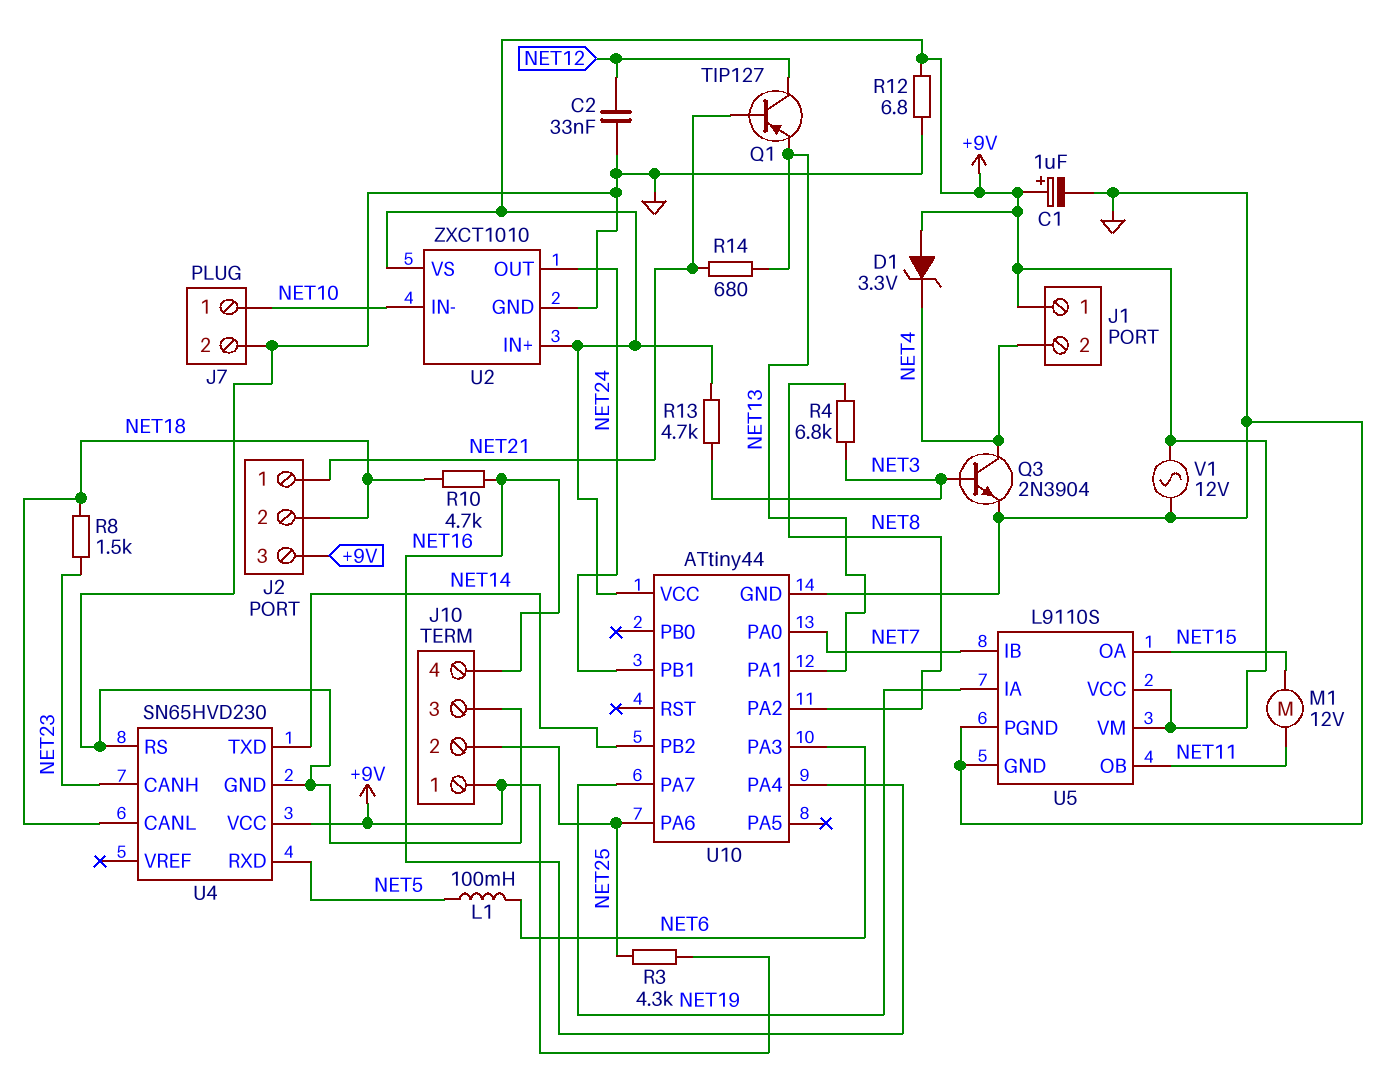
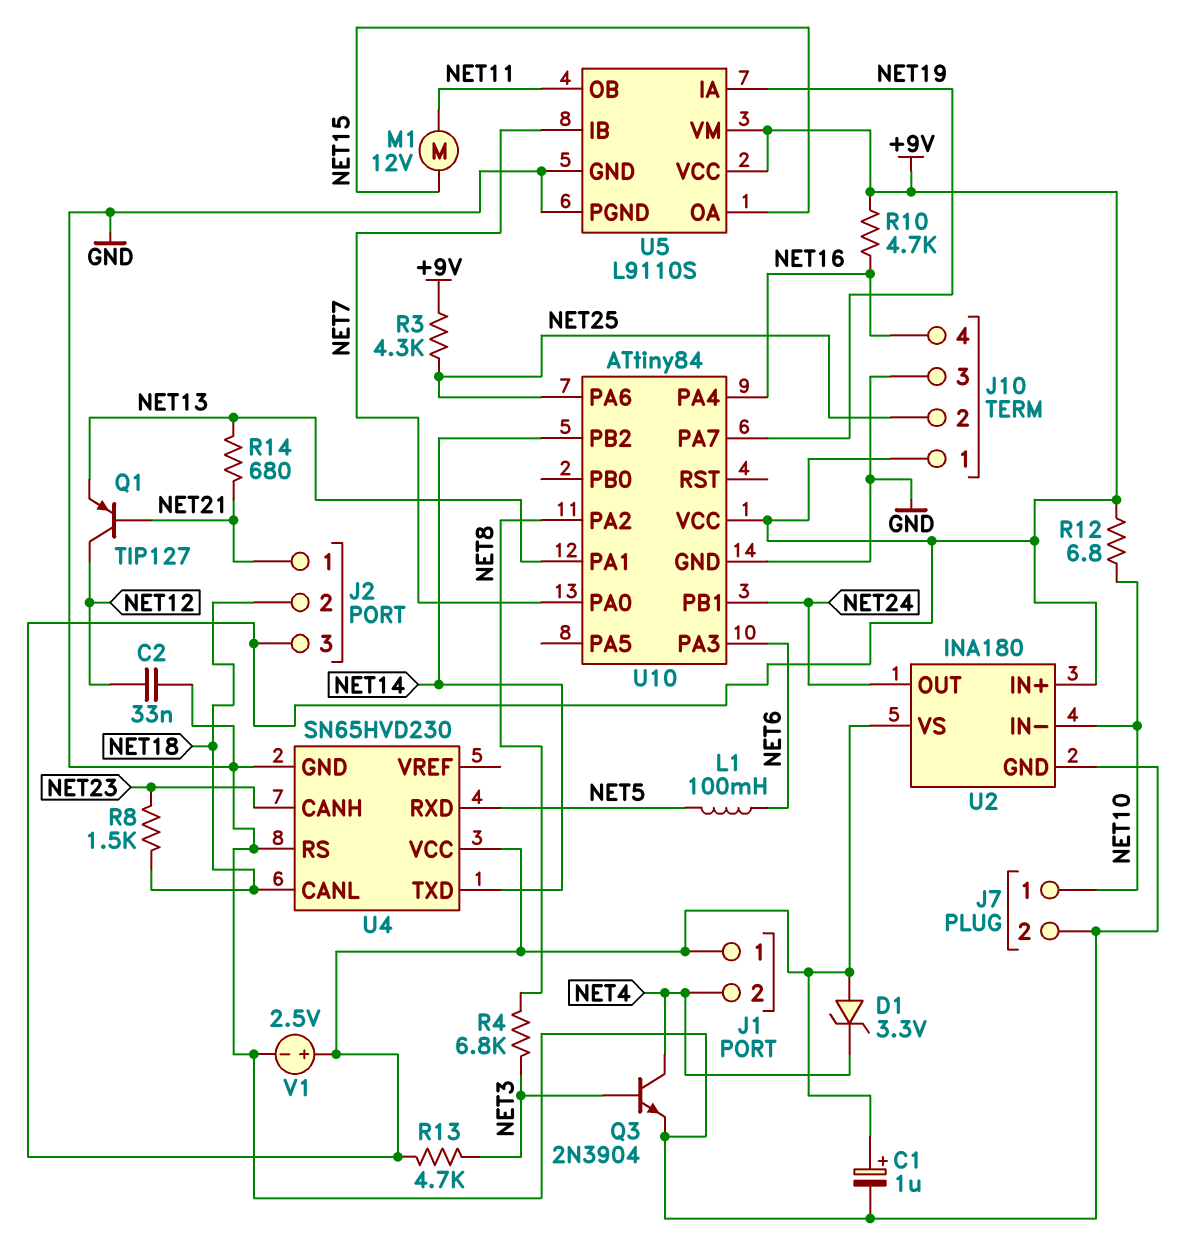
R10: 4.7k (NET16, NET18) -> 4.7k (+9V, NET16)
R12: 6.8 (+9V, GND) -> 6.8 (+9V, NET10)
U2: ZXCT1010 -> INA180
U10: ATtiny44 -> ATtiny84
V1: AC 12V (+9V, GND) -> 2.5V (plus +9V, minus GND)

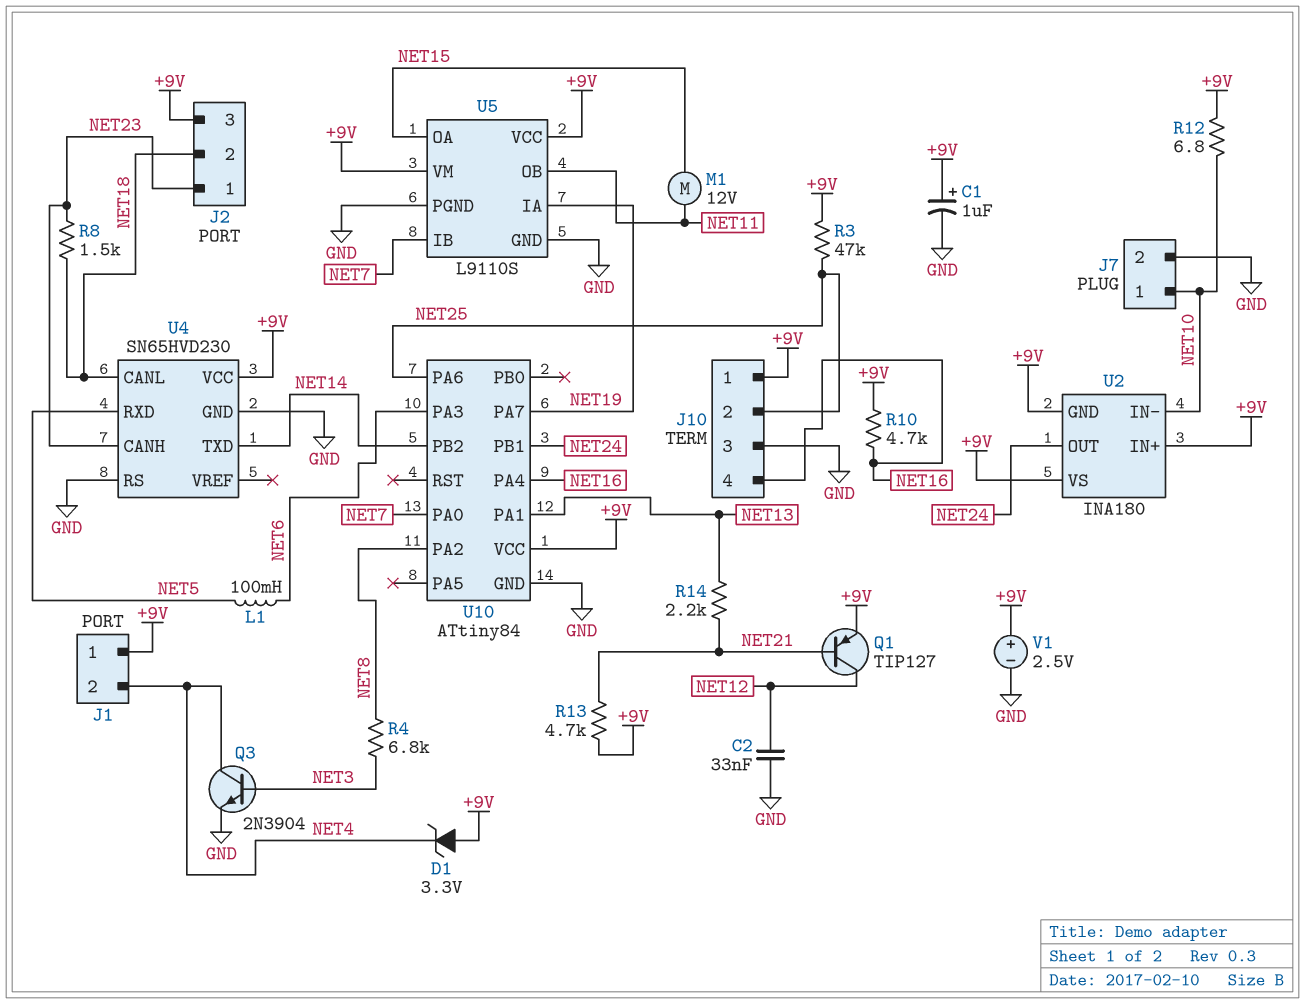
J2 pin 1: NET21 -> NET23
Q1: PNP TIP127 (B NET21, C NET12, E NET13) -> PNP TIP127 (B NET21, C NET12, E +9V)
R3: 4.3k (+9V, NET25) -> 47k (+9V, NET25)
R13: 4.7k (+9V, NET3) -> 4.7k (+9V, NET21)
R14: 680 (NET13, NET21) -> 2.2k (NET13, NET21)
U2 pin GND: GND -> +9V

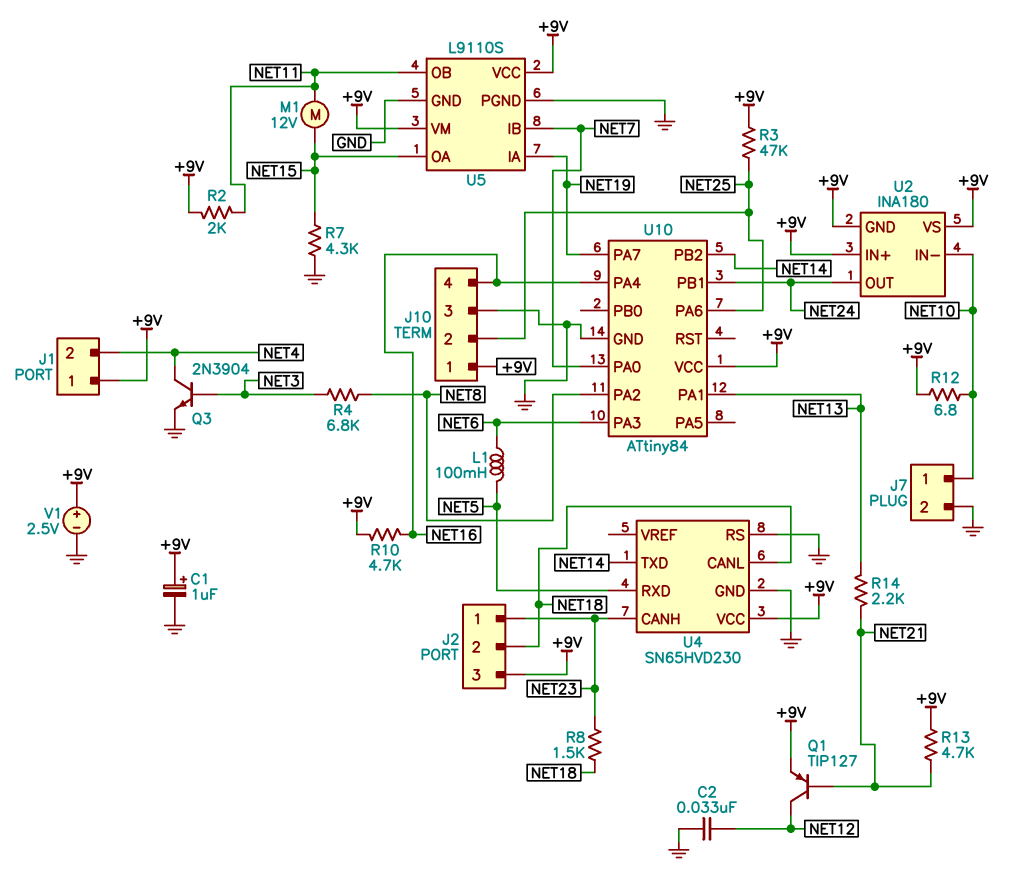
D1: zener 3.3V (A +9V, K NET4) -> none
R2: none -> 2k (+9V, NET11)
R7: none -> 4.3k (GND, NET15)

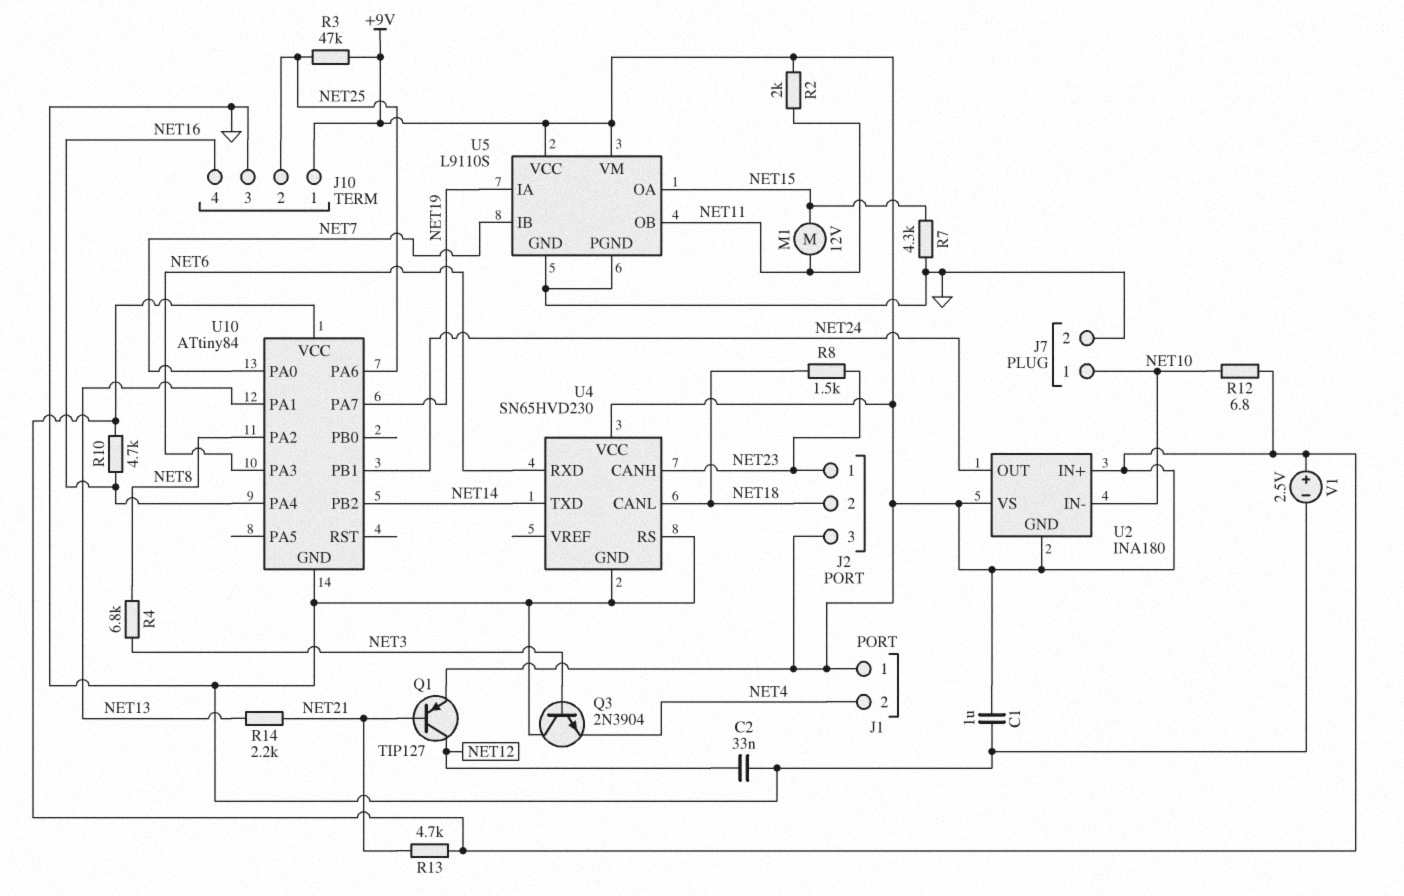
C1: 1uF (plus +9V, minus GND) -> 1uF (+9V, GND)
L1: 100mH (NET5, NET6) -> none
Q3: NPN 2N3904 (B NET3, C NET4, E GND) -> NPN 2N3904 (B NET3, C GND, E NET4)
U4 pin RXD: NET5 -> NET6

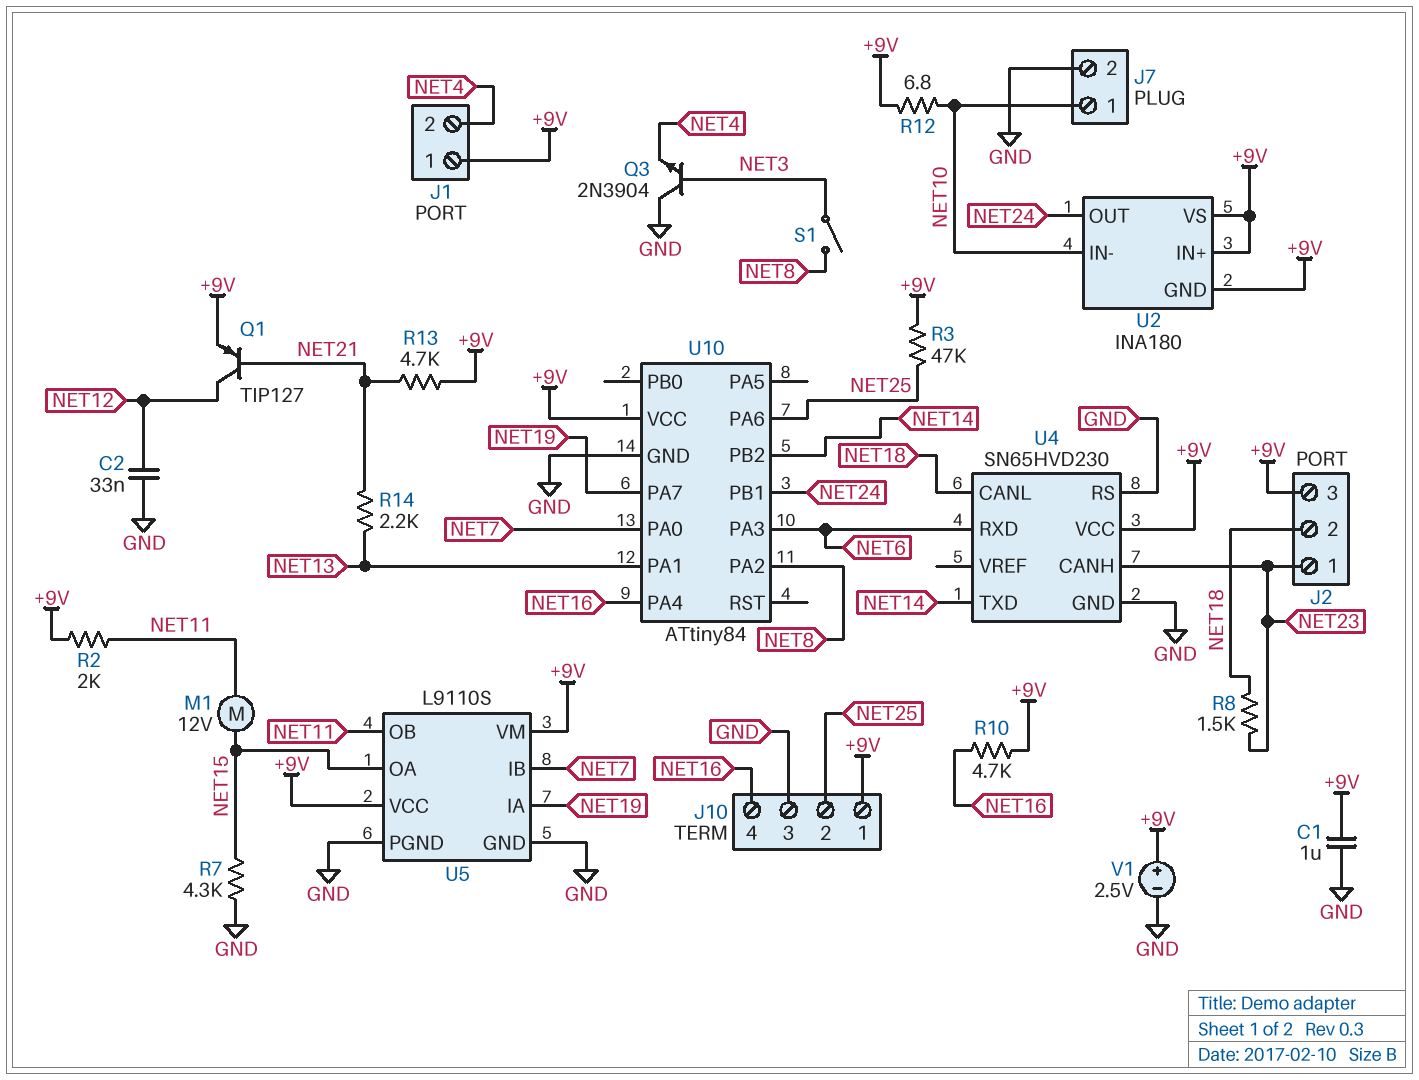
R4: 6.8k (NET3, NET8) -> none
S1: none -> switch (NET3, NET8)

